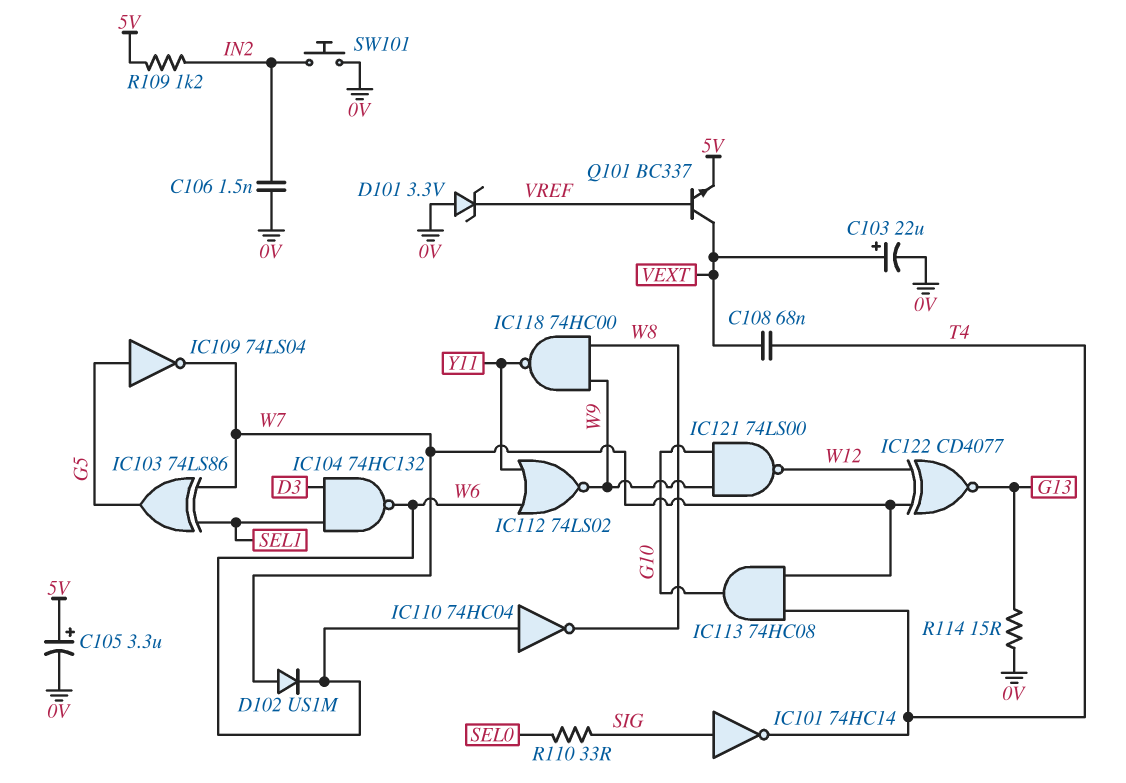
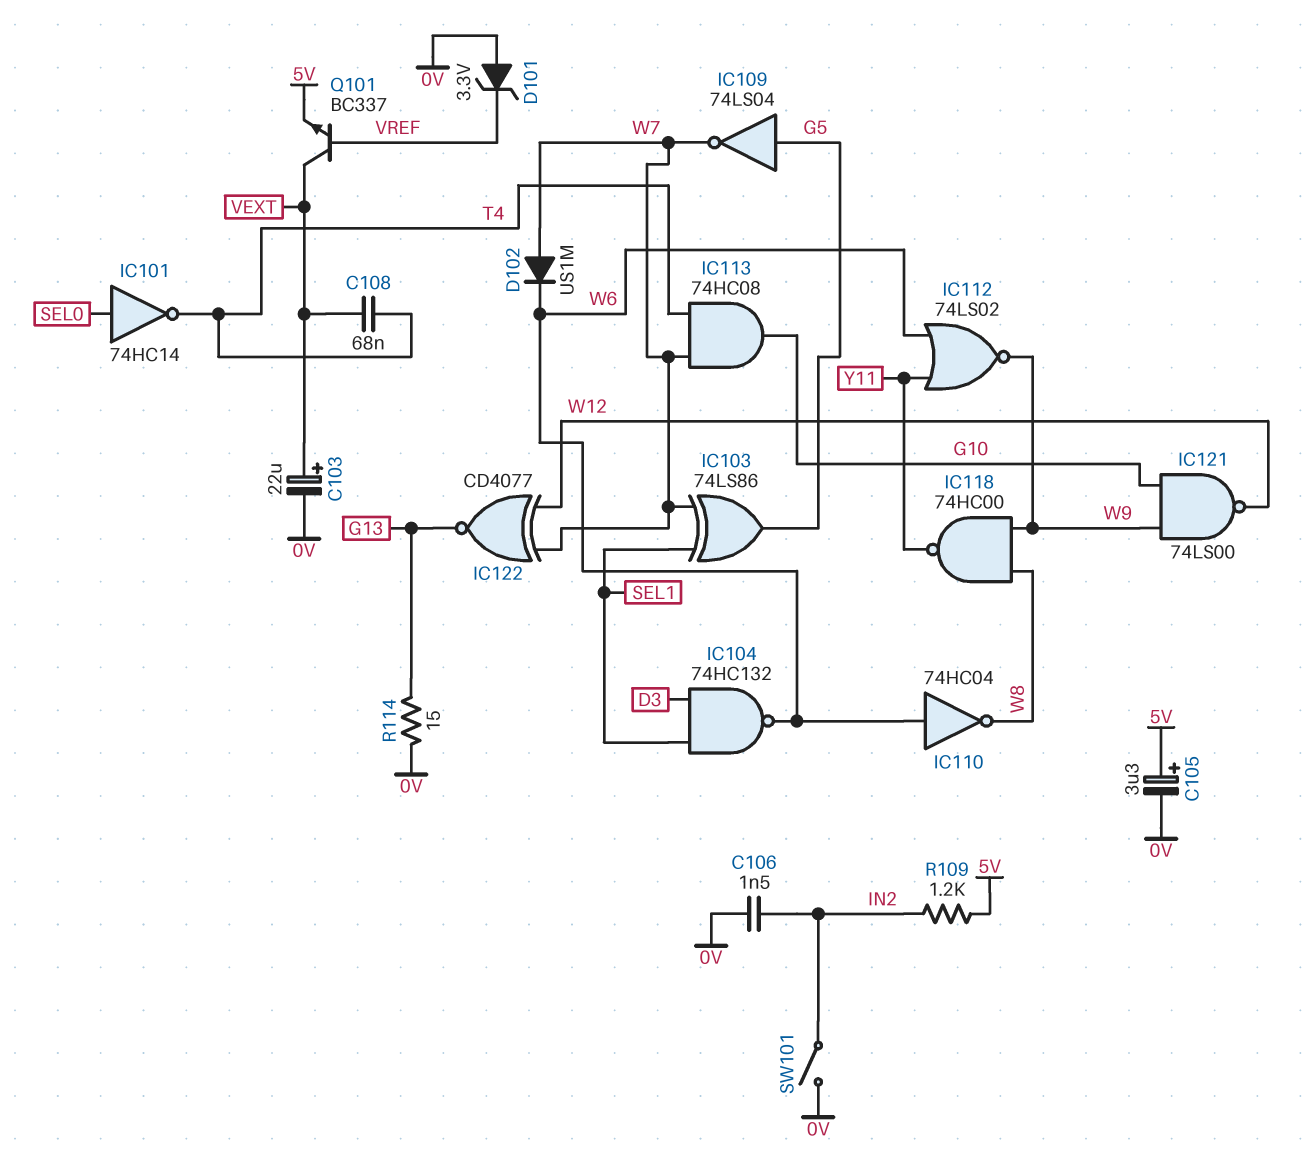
IC101: NOT 74HC14 (in SIG, out T4) -> NOT 74HC14 (in SEL0, out T4)
R110: 33 (SEL0, SIG) -> none
SW101: button (0V, IN2) -> switch (0V, IN2)

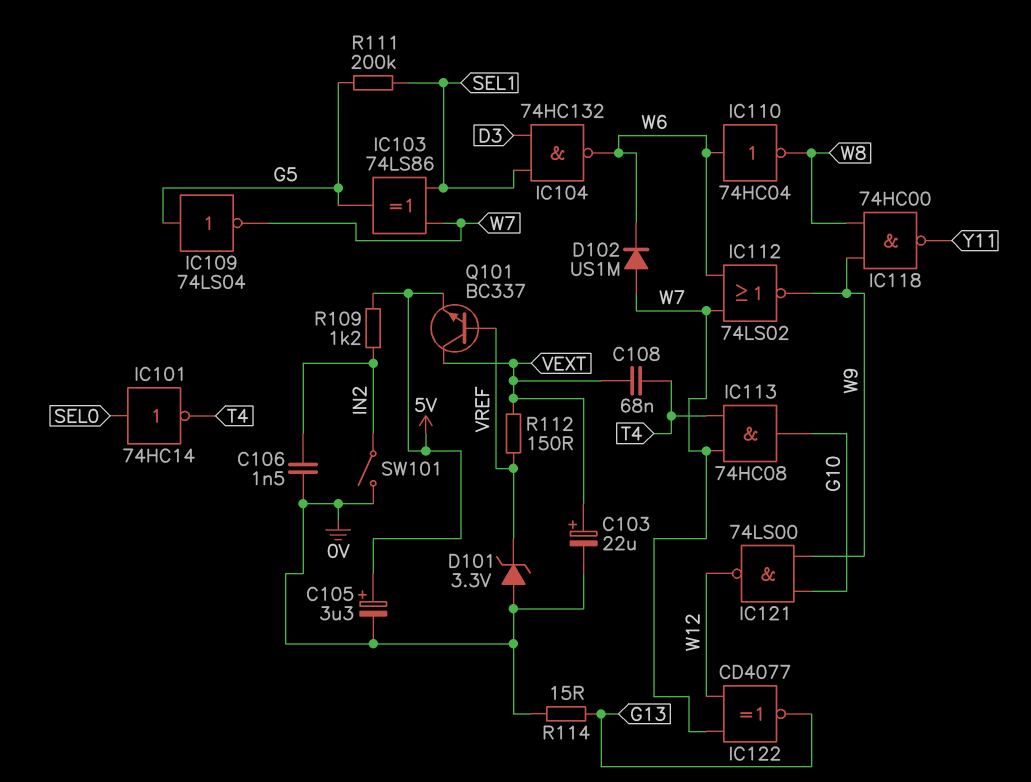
IC112: NOR 74LS02 (in W6, in Y11, out W9) -> NOR 74LS02 (in W6, in W7, out W9)
R111: none -> 200k (G5, SEL1)
R112: none -> 150 (VEXT, VREF)

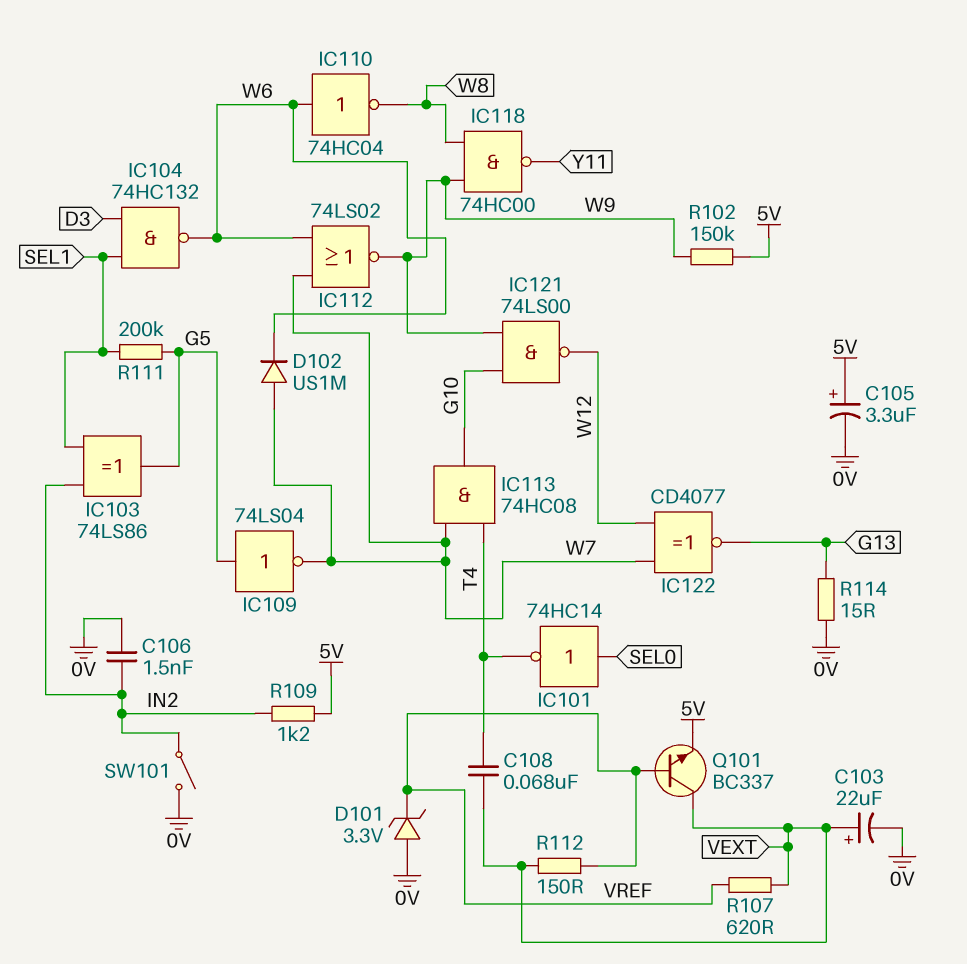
IC103: XOR 74LS86 (in SEL1, in W7, out G5) -> XOR 74LS86 (in IN2, in SEL1, out G5)
R102: none -> 150k (5V, W9)
R107: none -> 620 (VEXT, VREF)

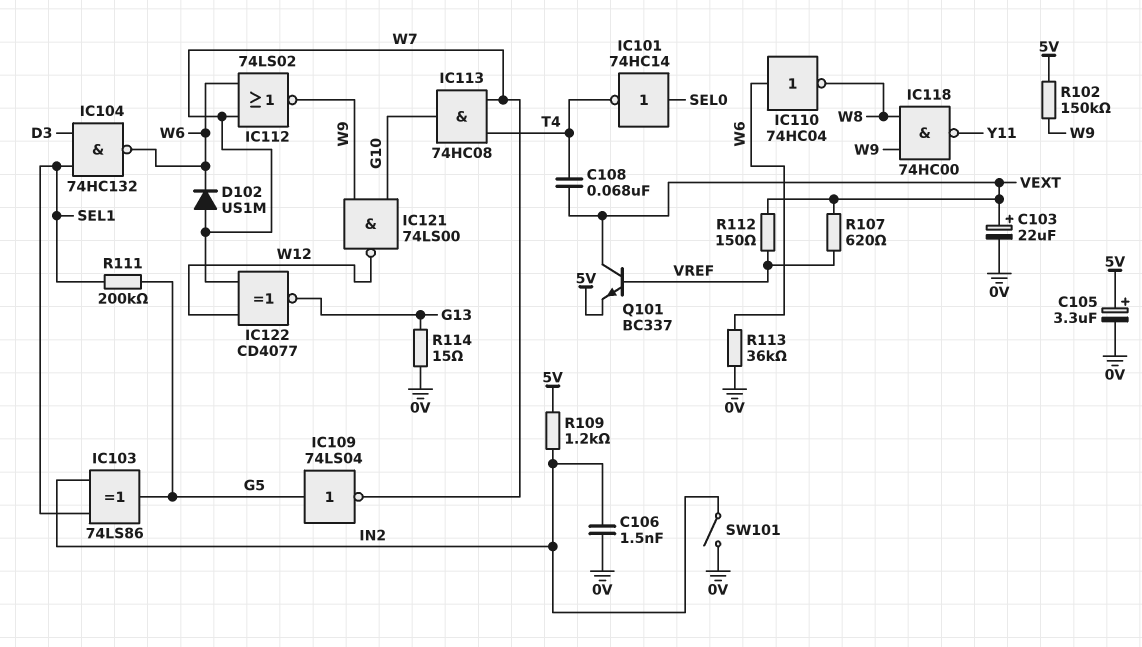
D101: zener 3.3V (A 0V, K VREF) -> none
R113: none -> 36k (0V, W6)

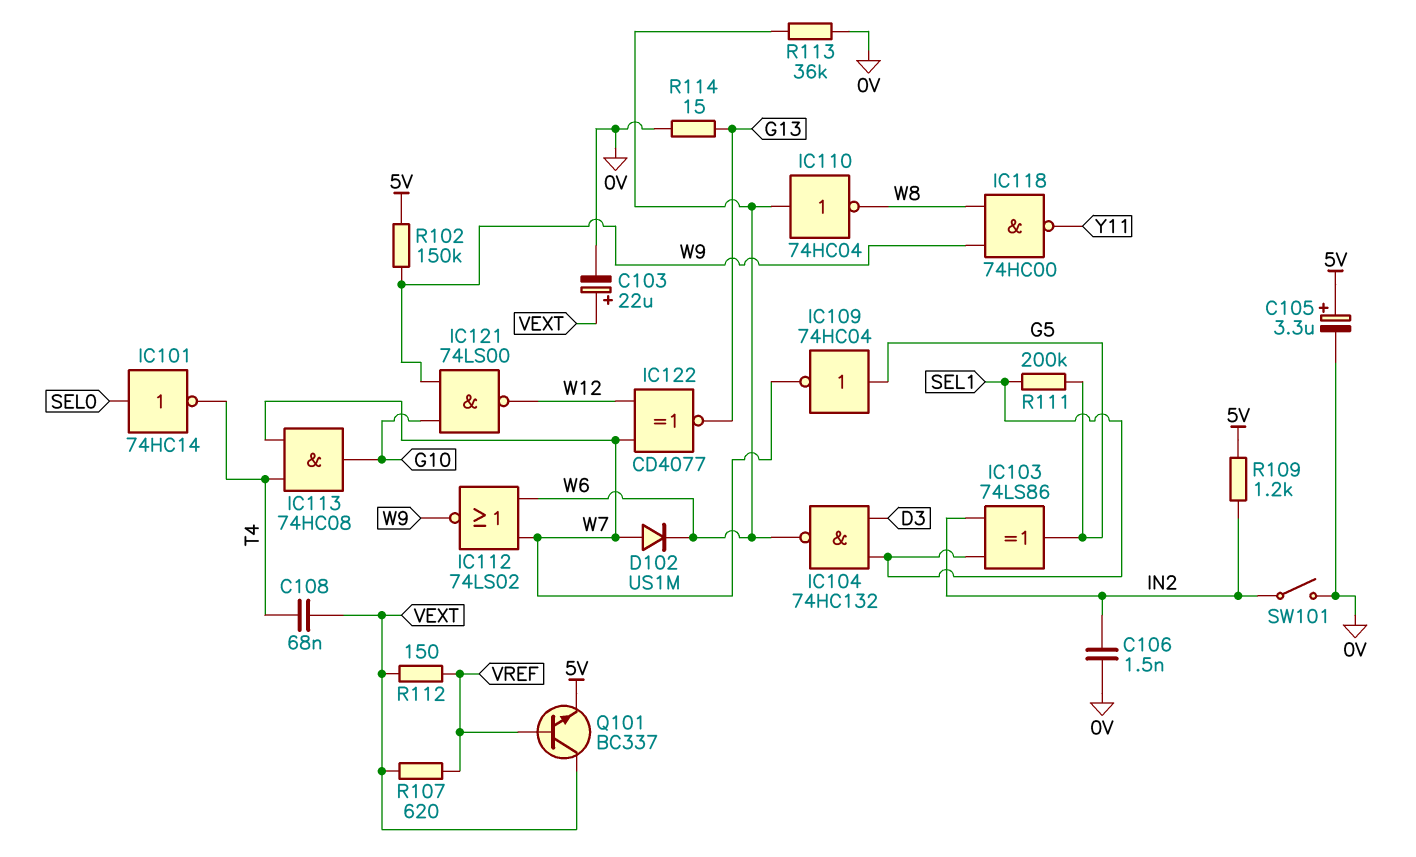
IC109: NOT 74LS04 (in G5, out W7) -> NOT 74HC04 (in G5, out W7)

